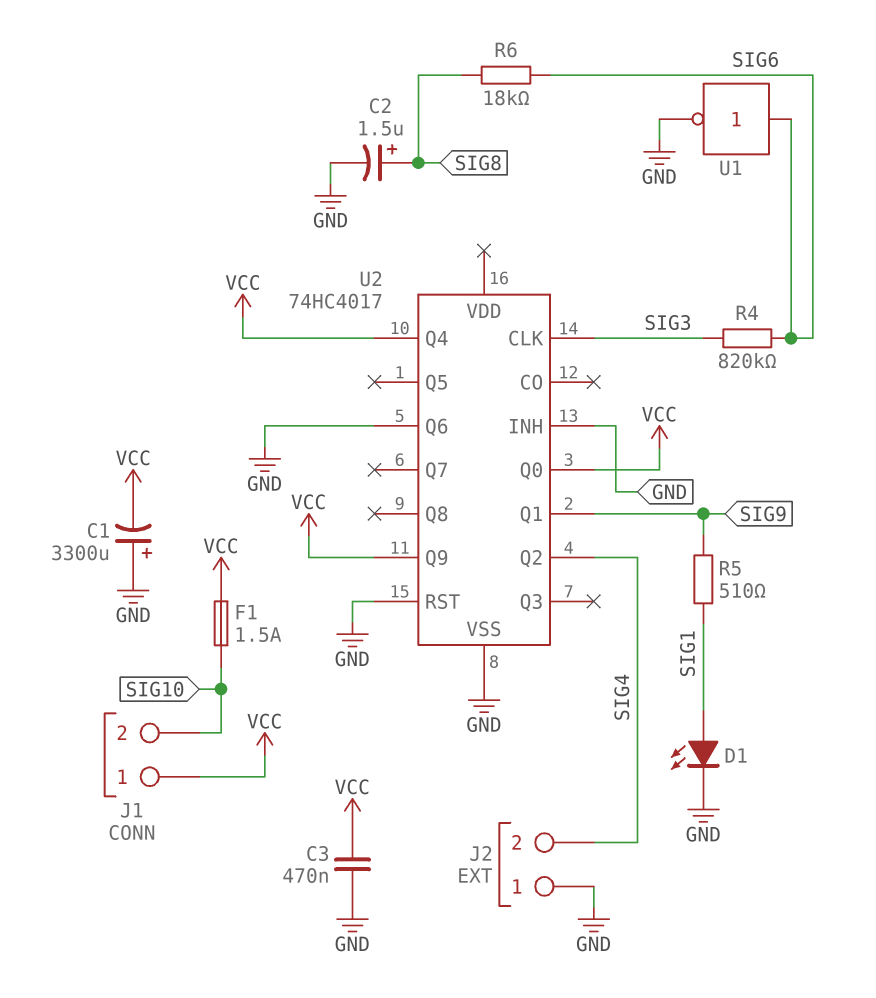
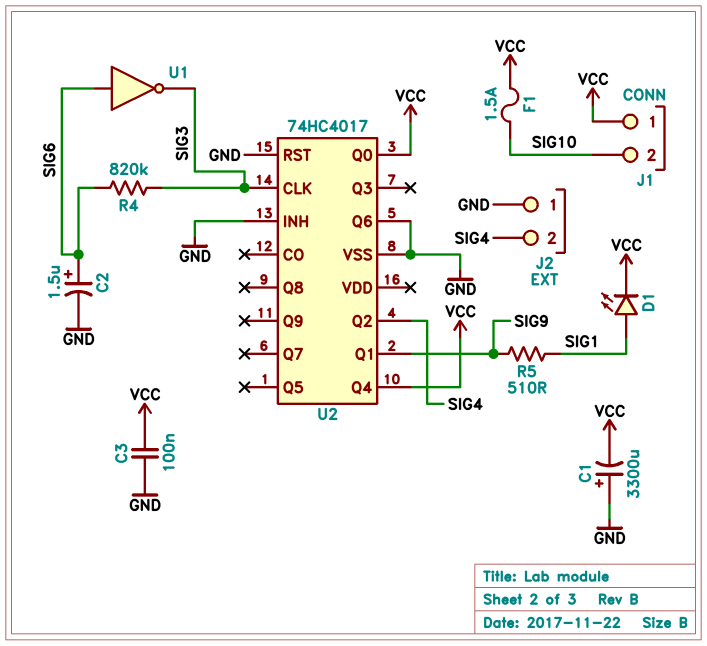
C2: 1.5uF (plus SIG8, minus GND) -> 1.5uF (plus SIG6, minus GND)
C3: 470nF (GND, VCC) -> 100nF (GND, VCC)
D1: LED (A SIG1, K GND) -> LED (A SIG1, K VCC)
R6: 18k (SIG6, SIG8) -> none
U1: NOT (in SIG6, out GND) -> NOT (in SIG6, out SIG3)
U2 pin Q9: VCC -> none

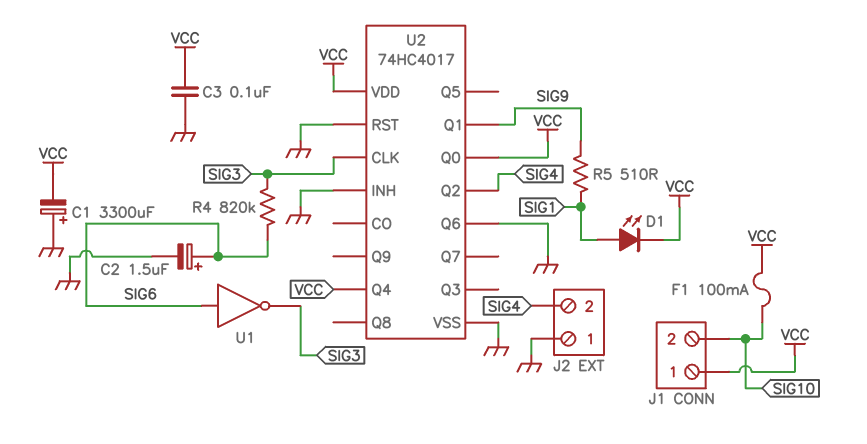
F1: 1.5A (SIG10, VCC) -> 100mA (SIG10, VCC)
U2 pin VDD: none -> VCC

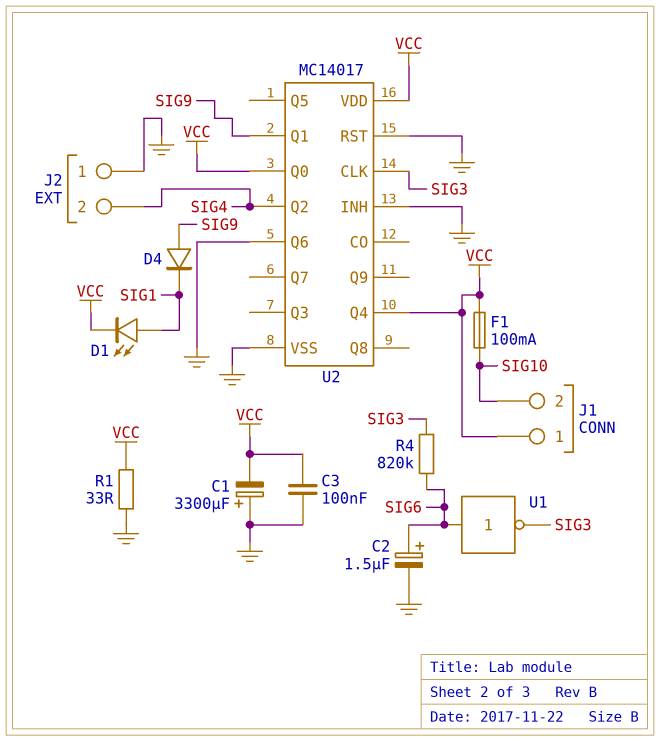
D4: none -> diode (A SIG9, K SIG1)
R1: none -> 33 (GND, VCC)
R5: 510 (SIG1, SIG9) -> none
U2: 74HC4017 -> MC14017

